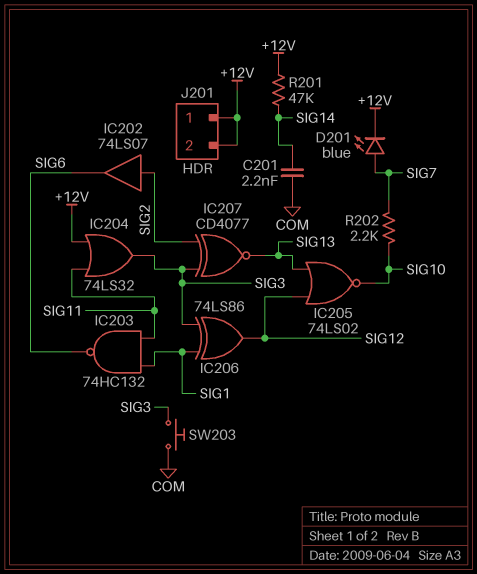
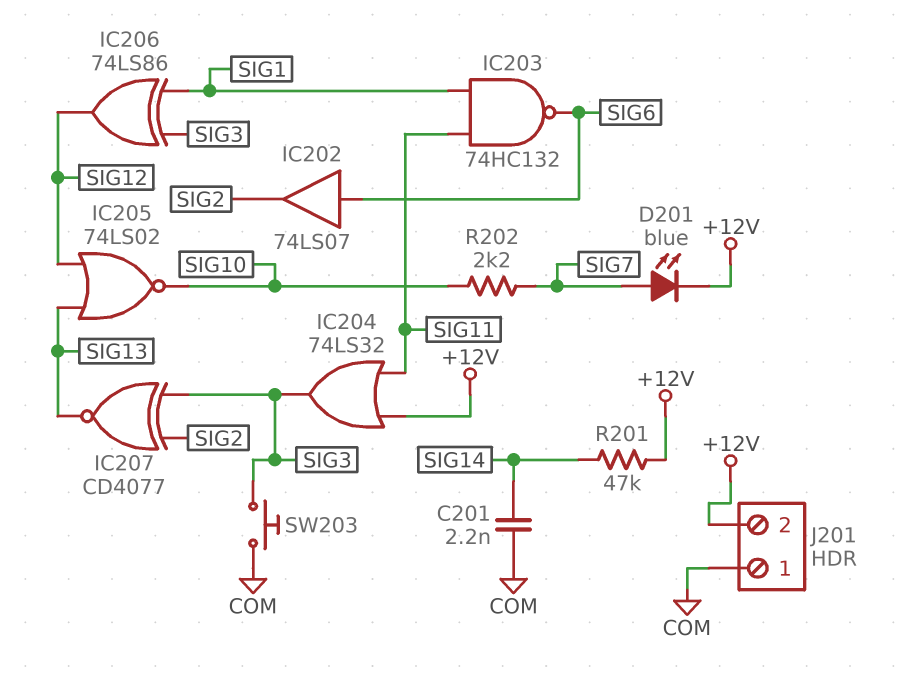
IC202: buffer 74LS07 (in SIG2, out SIG6) -> buffer 74LS07 (in SIG6, out SIG2)
J201 pin 1: +12V -> COM

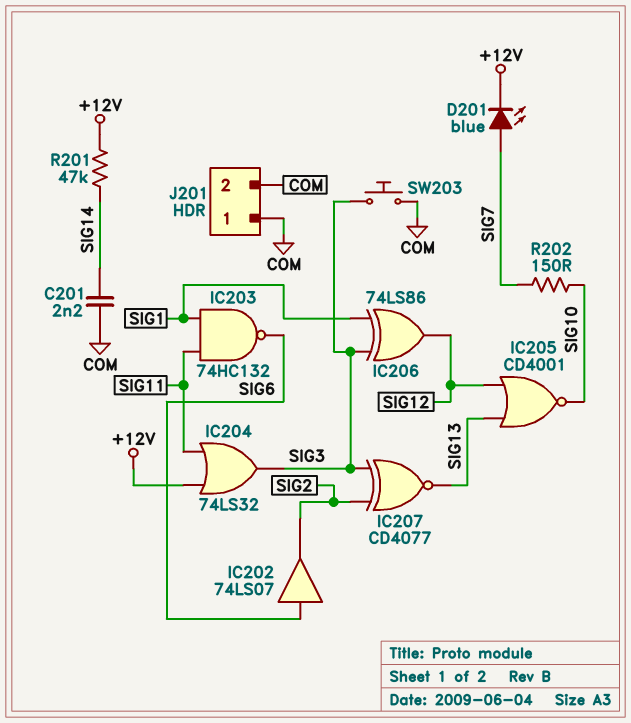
IC205: NOR 74LS02 (in SIG12, in SIG13, out SIG10) -> NOR CD4001 (in SIG12, in SIG13, out SIG10)
J201 pin 2: +12V -> COM
R202: 2.2k (SIG7, SIG10) -> 150 (SIG7, SIG10)

